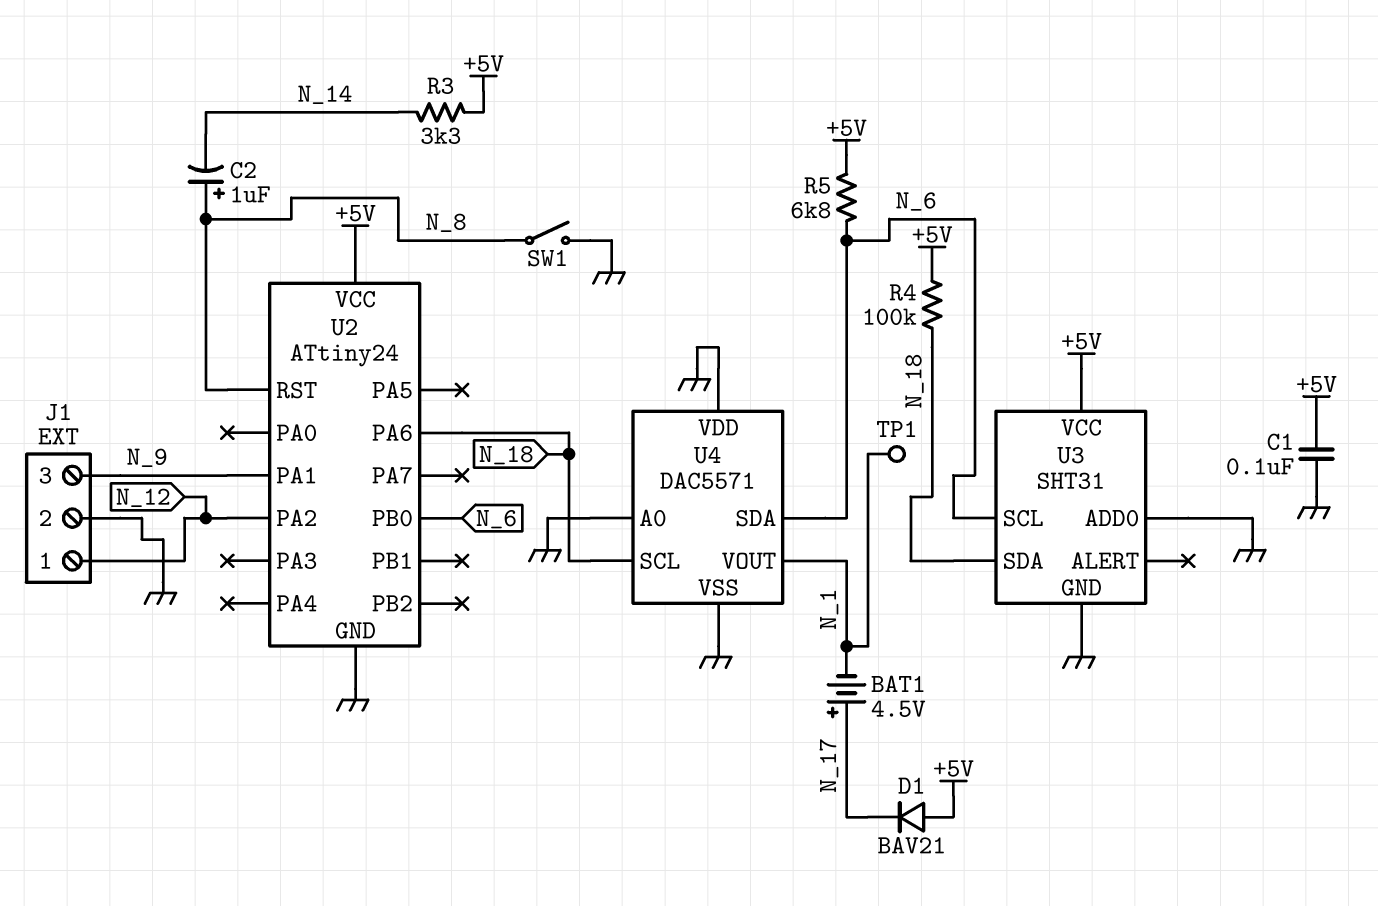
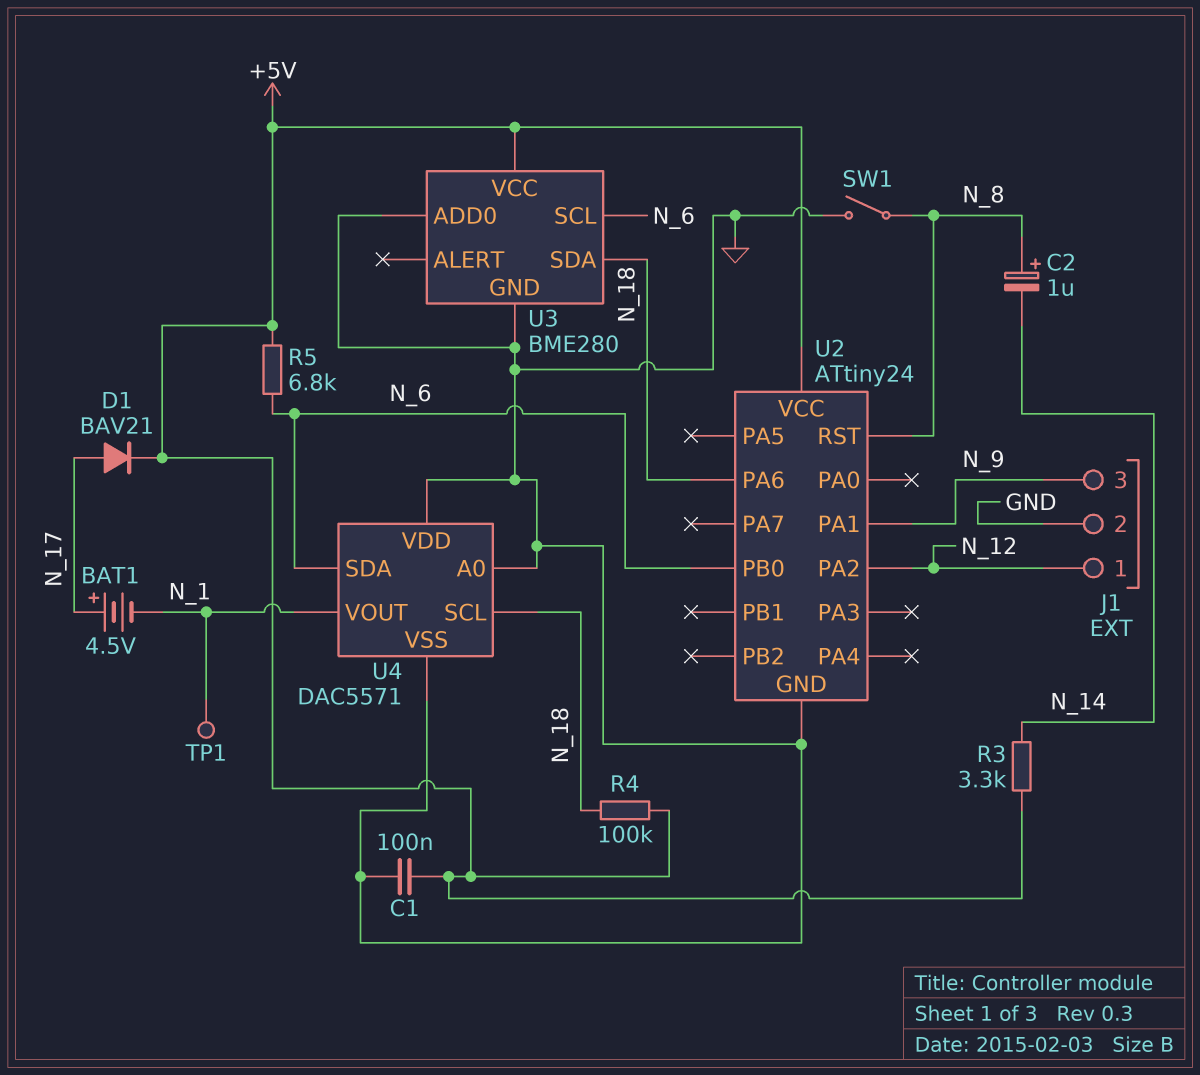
D1: diode BAV21 (A +5V, K N_17) -> diode BAV21 (A N_17, K +5V)
U3: SHT31 -> BME280

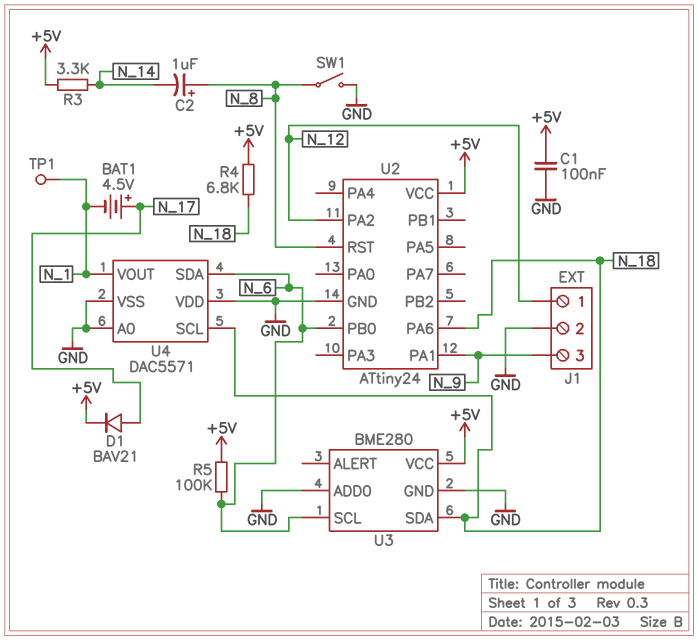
R4: 100k (+5V, N_18) -> 6.8k (+5V, N_18)
R5: 6.8k (+5V, N_6) -> 100k (+5V, N_6)

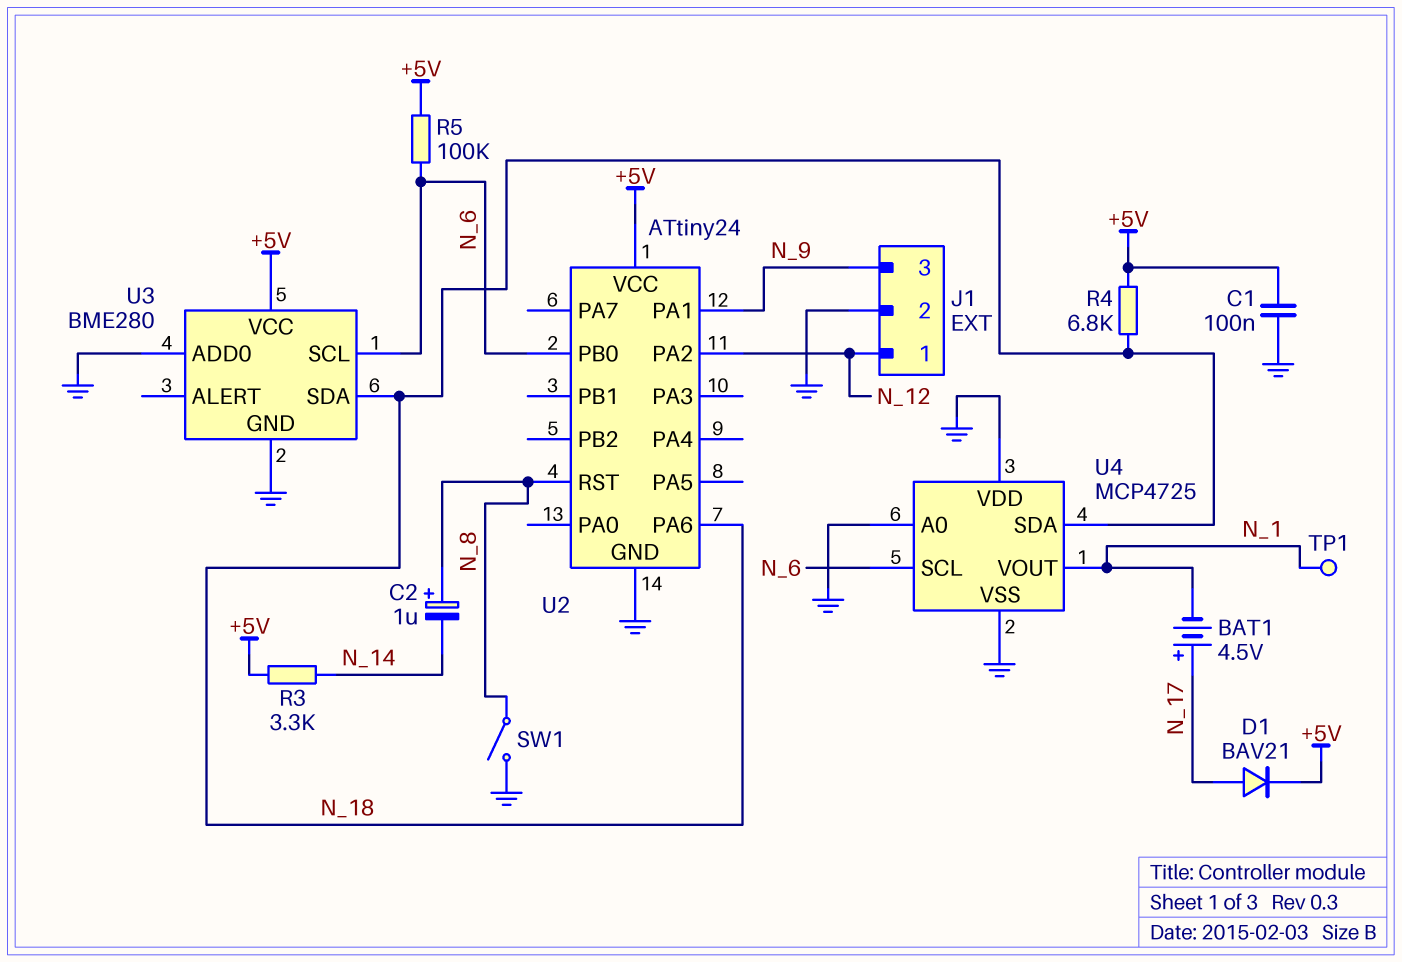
U4: DAC5571 -> MCP4725
U4 pin SCL: N_18 -> N_6
U4 pin SDA: N_6 -> N_18

